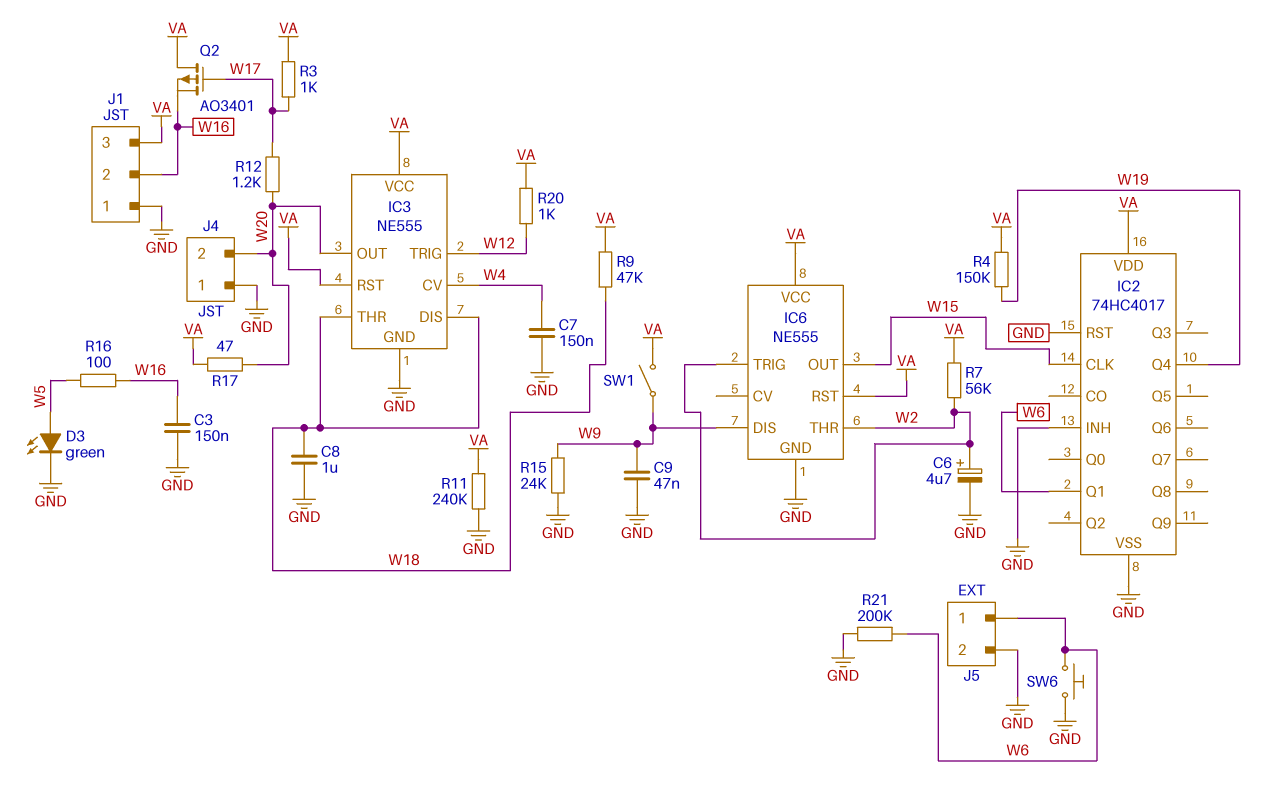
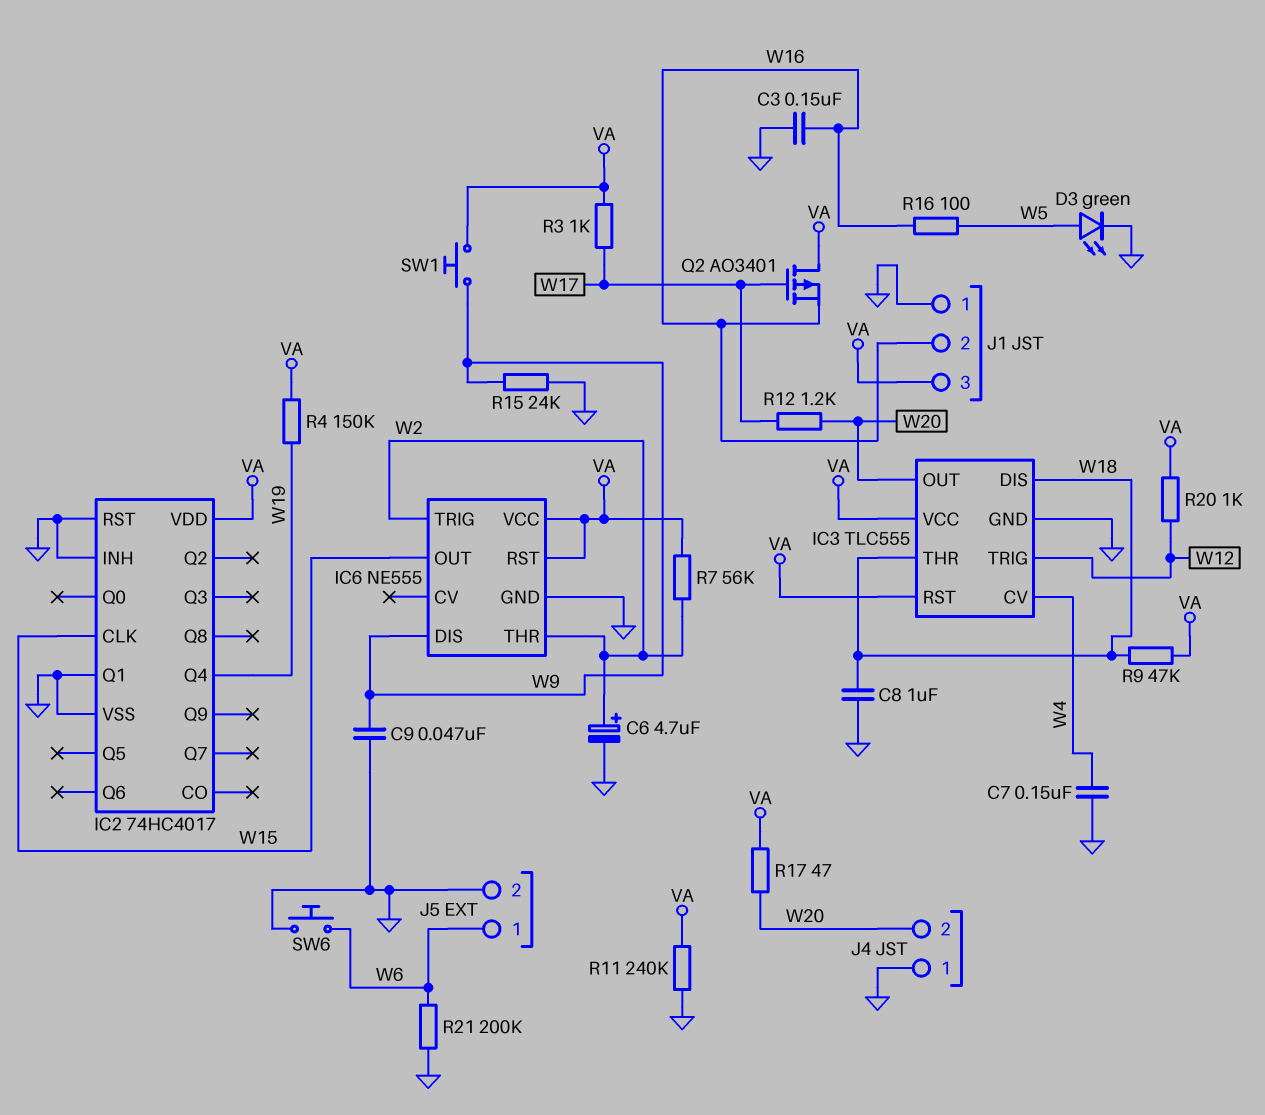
IC2 pin Q1: W6 -> GND
IC3: NE555 -> TLC555
SW1: switch (VA, W9) -> button (VA, W9)

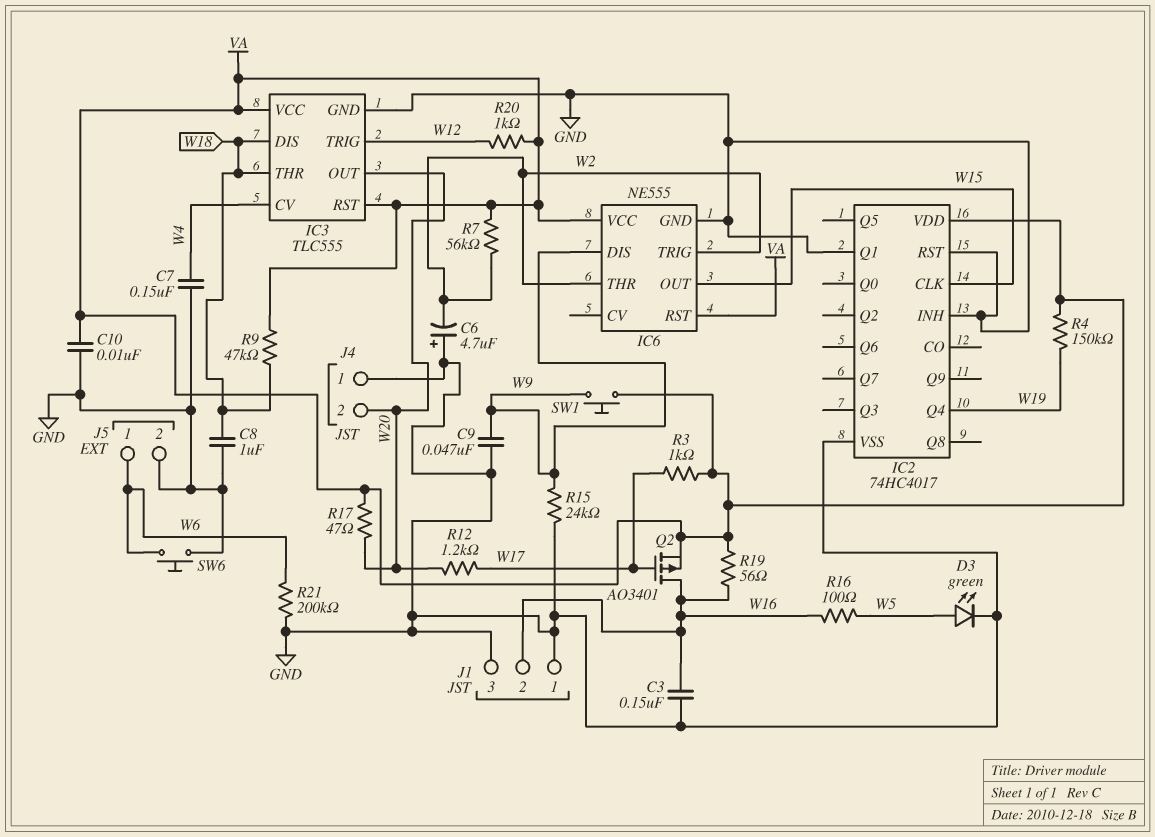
C6: 4.7uF (plus W2, minus GND) -> 4.7uF (plus GND, minus W2)
C10: none -> 10nF (GND, VA)
J1 pin 3: VA -> GND
Q2: PMOS AO3401 (G W17, D VA, S W16) -> PMOS AO3401 (G W17, D W16, S VA)
R11: 240k (GND, VA) -> none
R19: none -> 56 (VA, W16)

